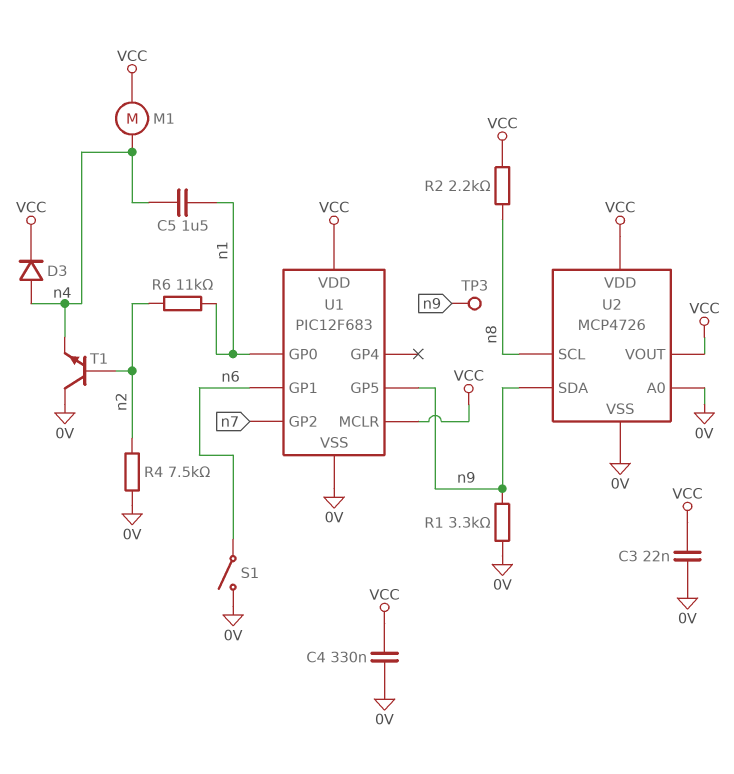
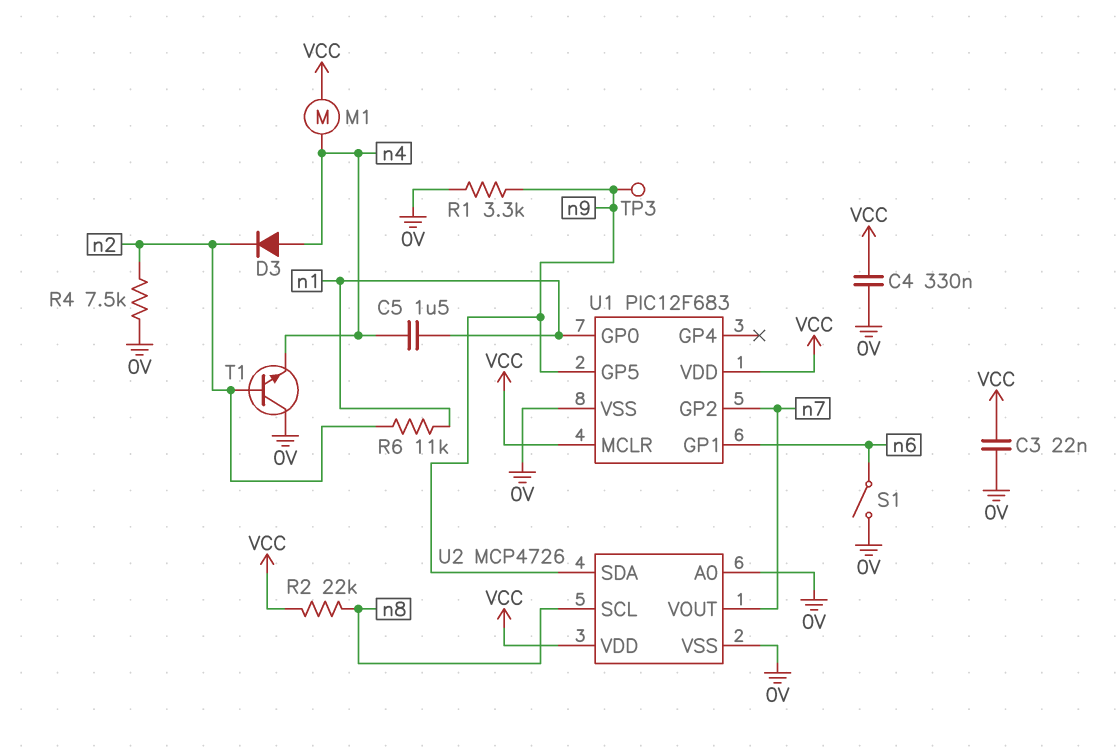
D3: diode (A n4, K VCC) -> diode (A n4, K n2)
R2: 2.2k (VCC, n8) -> 22k (VCC, n8)
U2 pin VOUT: VCC -> n7

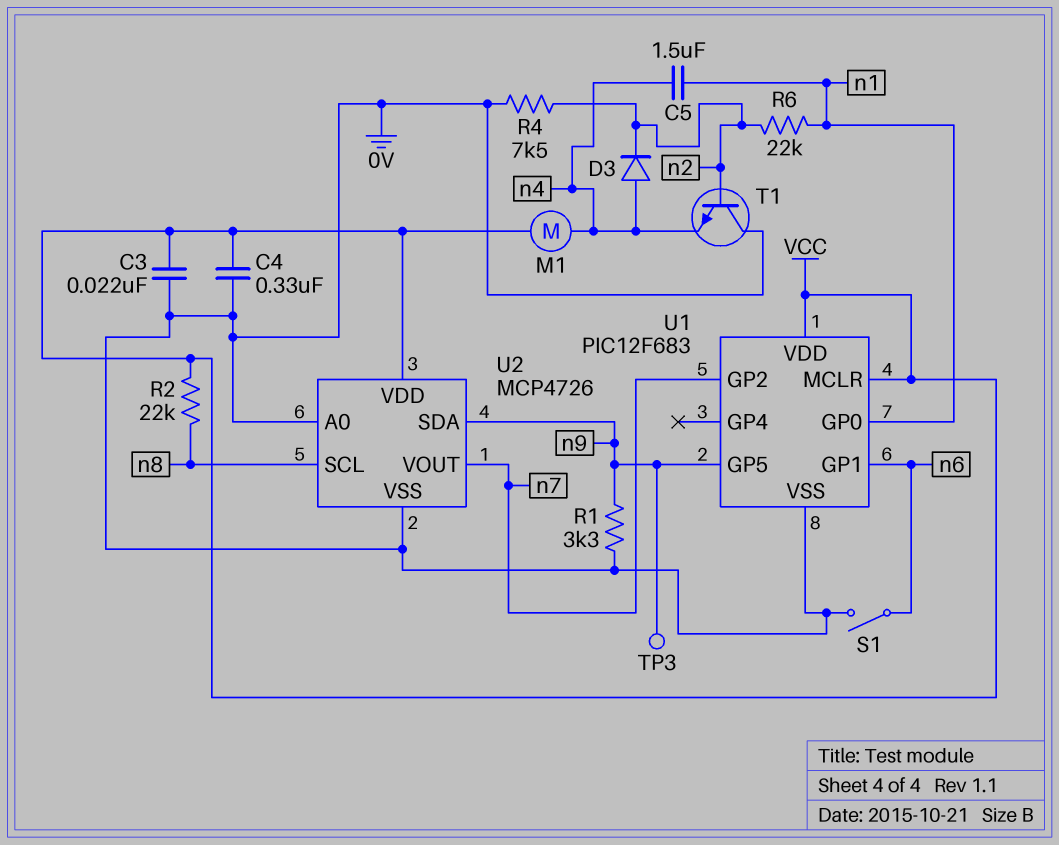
R6: 11k (n1, n2) -> 22k (n1, n2)

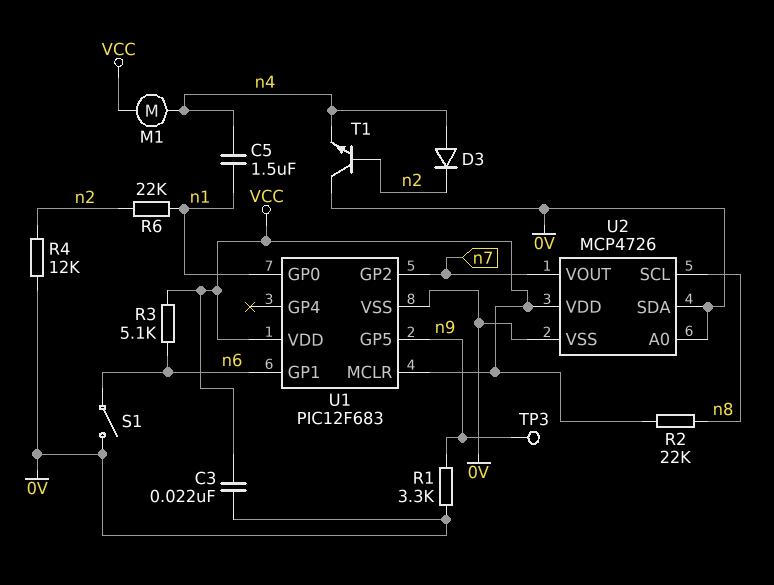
C4: 330nF (0V, VCC) -> none
R3: none -> 5.1k (VCC, n6)
R4: 7.5k (0V, n2) -> 12k (0V, n2)
U2 pin SDA: n9 -> 0V

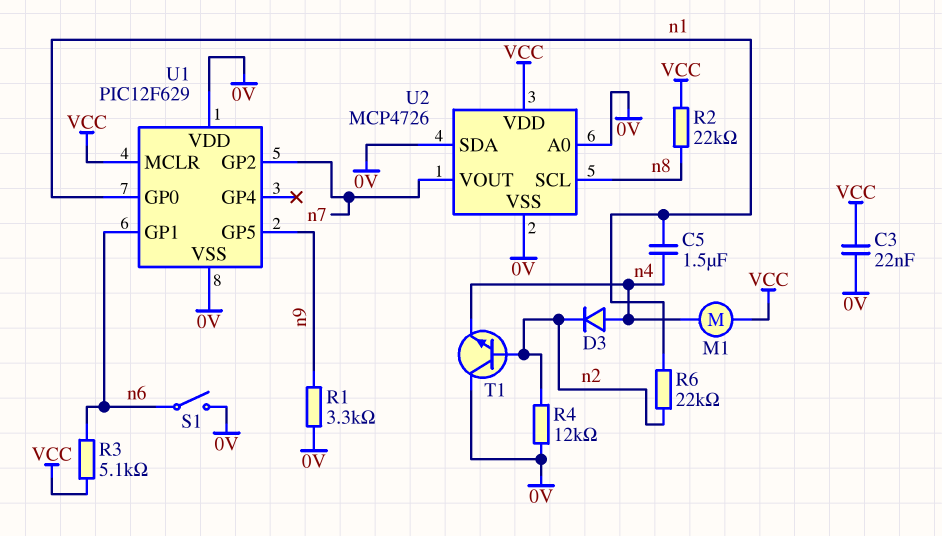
TP3: test point (n9) -> none
U1: PIC12F683 -> PIC12F629
U1 pin VDD: VCC -> 0V

